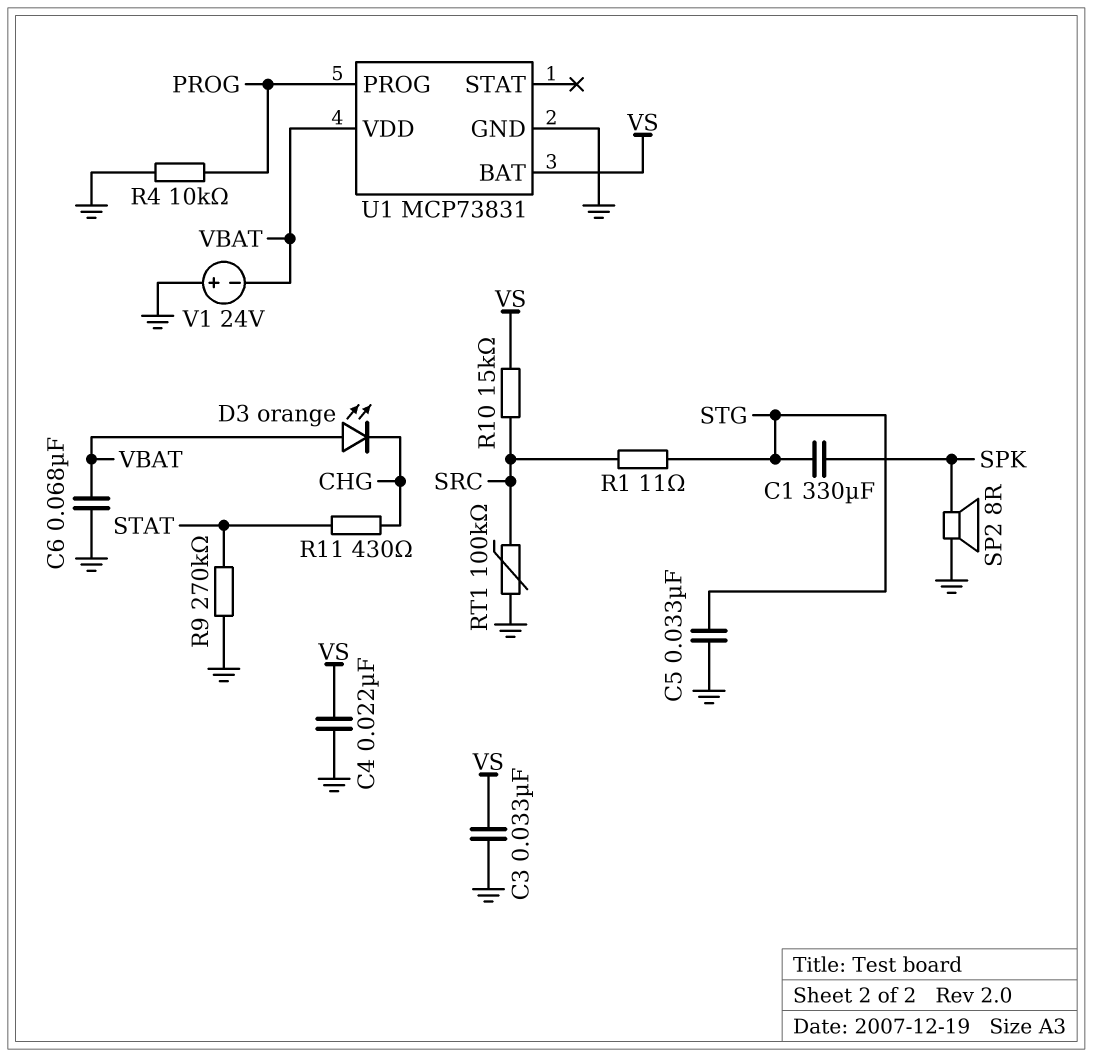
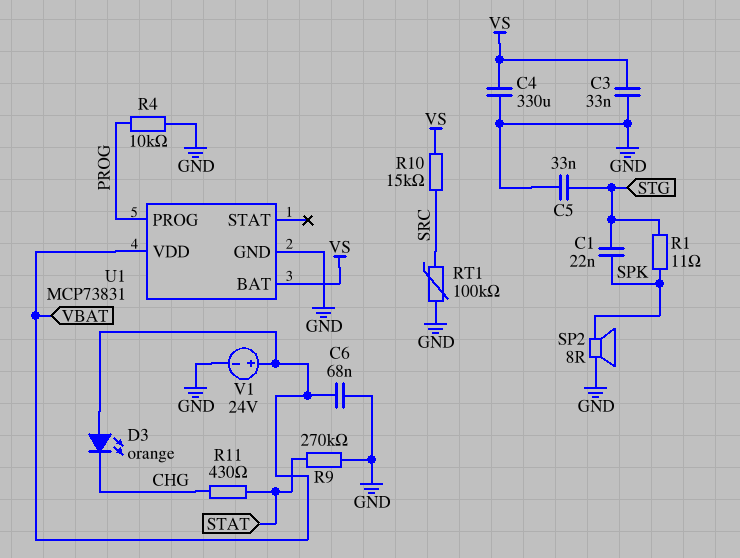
C1: 330uF (SPK, STG) -> 22nF (SPK, STG)
C4: 22nF (GND, VS) -> 330uF (GND, VS)
R1: 11 (SRC, STG) -> 11 (SPK, STG)
V1: 24V (plus GND, minus VBAT) -> 24V (plus VBAT, minus GND)

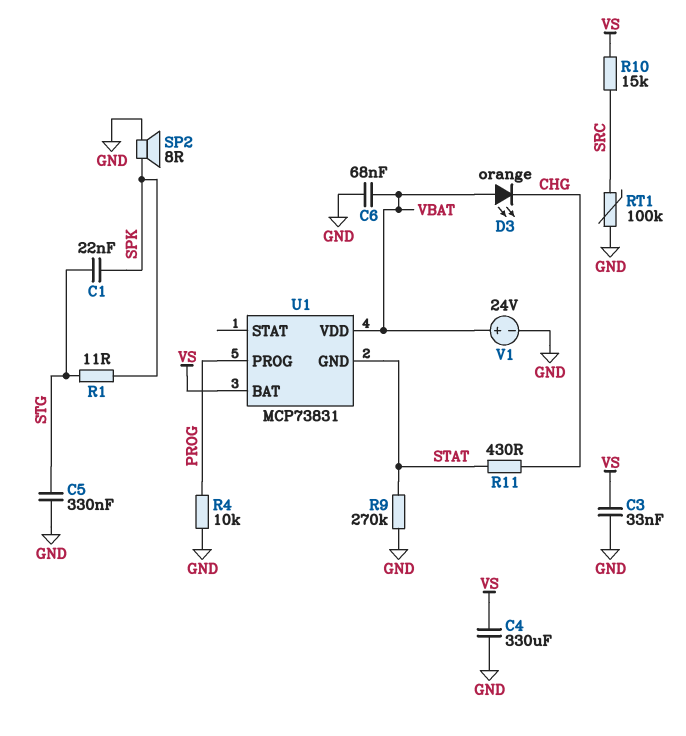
C5: 33nF (GND, STG) -> 330nF (GND, STG)
U1 pin GND: GND -> STAT

